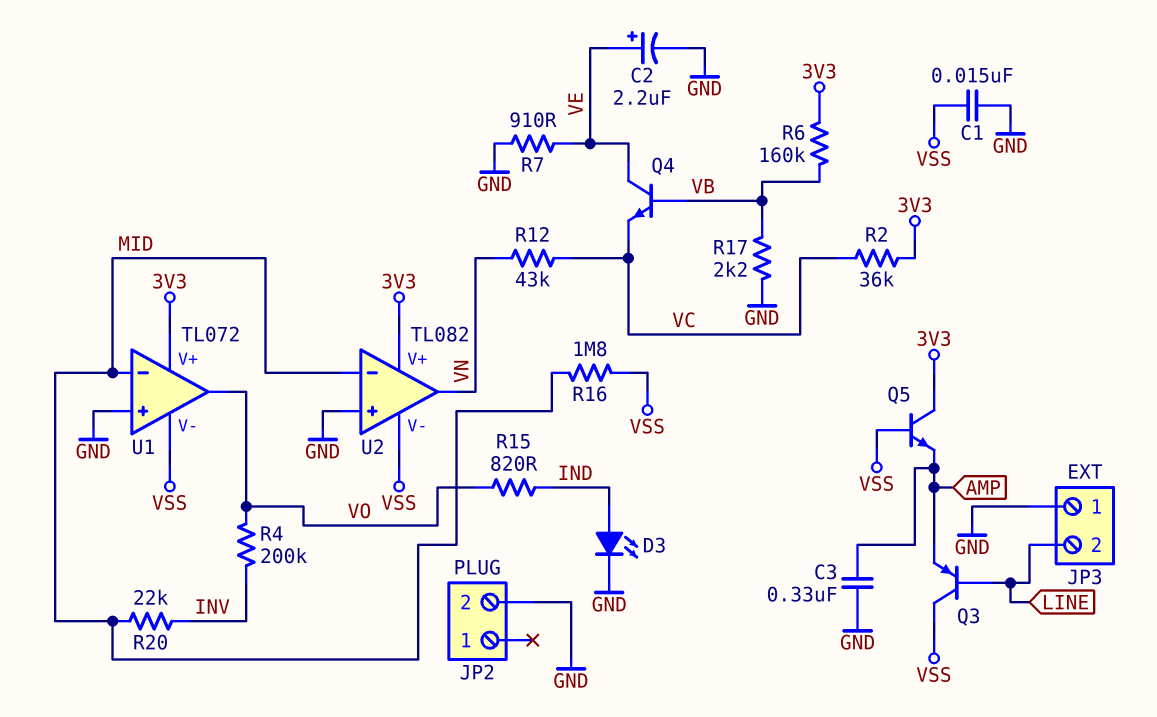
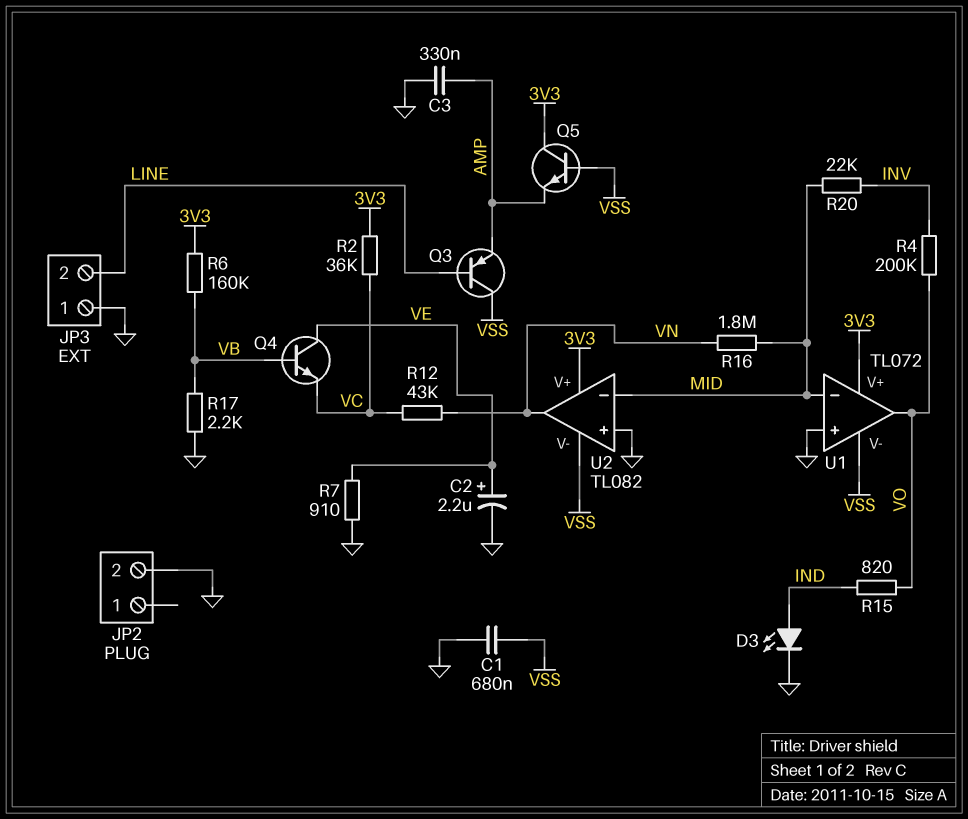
C1: 15nF (GND, VSS) -> 680nF (GND, VSS)
R16: 1.8M (MID, VSS) -> 1.8M (MID, VN)

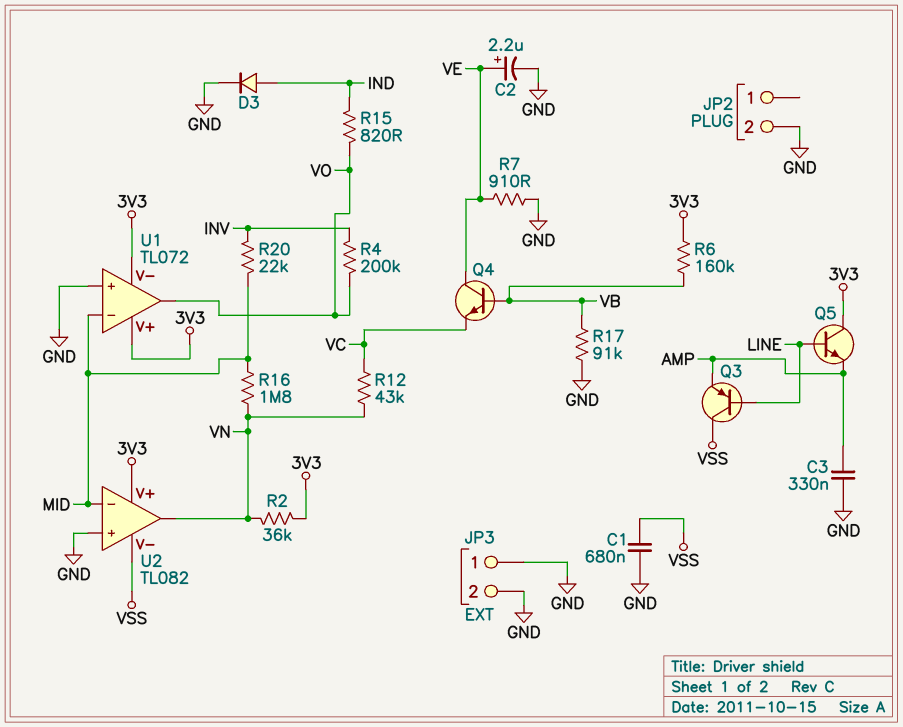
D3: LED (A IND, K GND) -> diode (A IND, K GND)
JP3 pin 2: LINE -> GND
Q5: NPN (B VSS, C 3V3, E AMP) -> NPN (B LINE, C 3V3, E AMP)
R2: 36k (3V3, VC) -> 36k (3V3, VN)
R17: 2.2k (GND, VB) -> 91k (GND, VB)
U1 pin V-: VSS -> 3V3

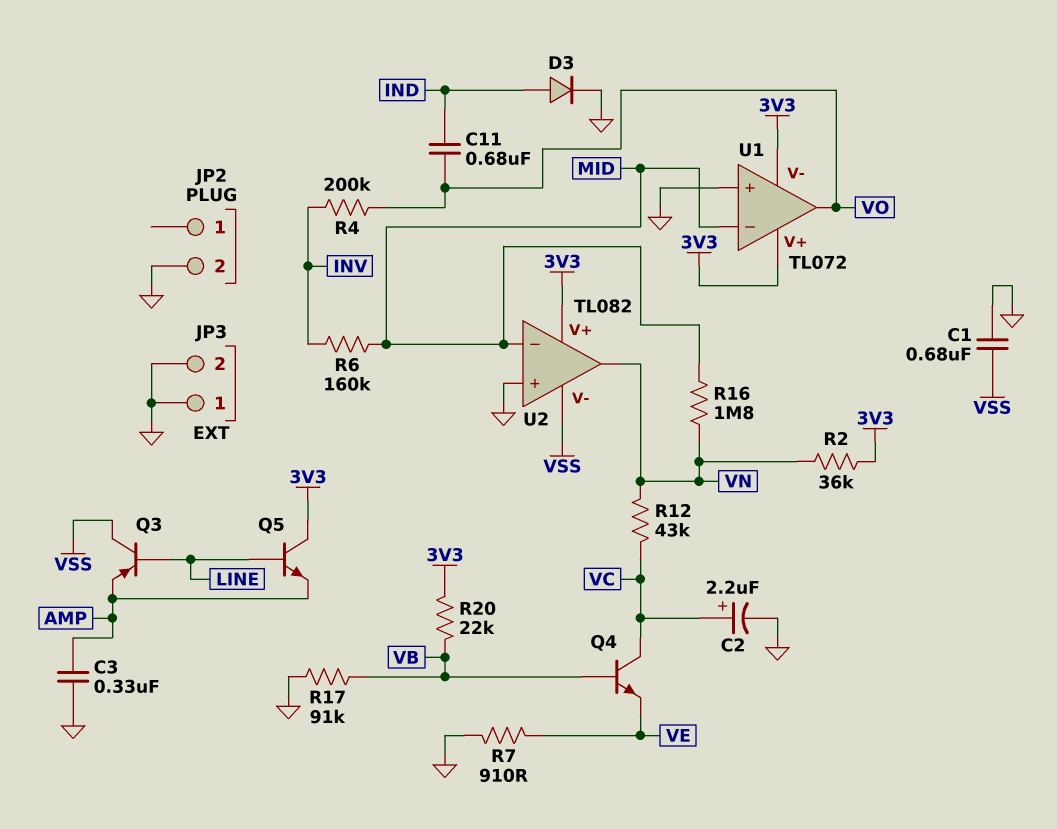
C2: 2.2uF (plus VE, minus GND) -> 2.2uF (plus VC, minus GND)
C11: none -> 680nF (IND, VO)
Q4: NPN (B VB, C VE, E VC) -> NPN (B VB, C VC, E VE)
R6: 160k (3V3, VB) -> 160k (INV, MID)
R15: 820 (IND, VO) -> none
R20: 22k (INV, MID) -> 22k (3V3, VB)

